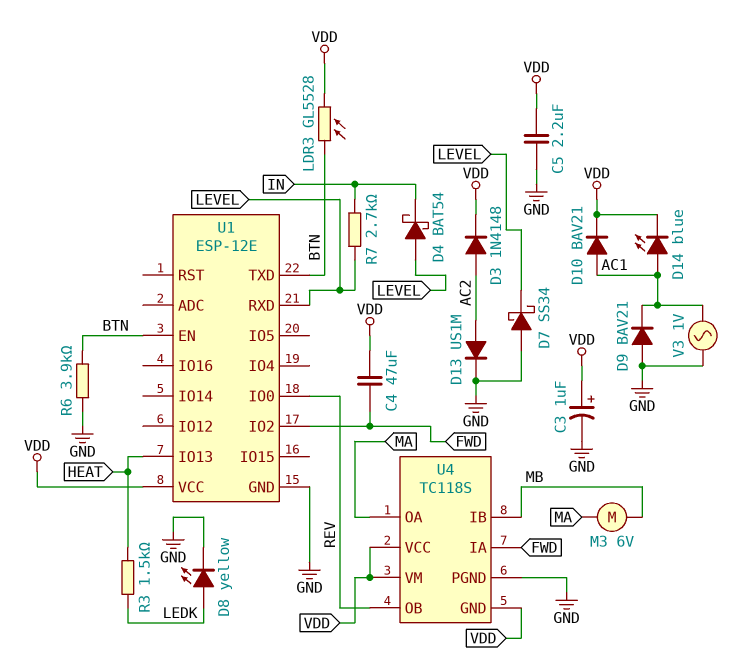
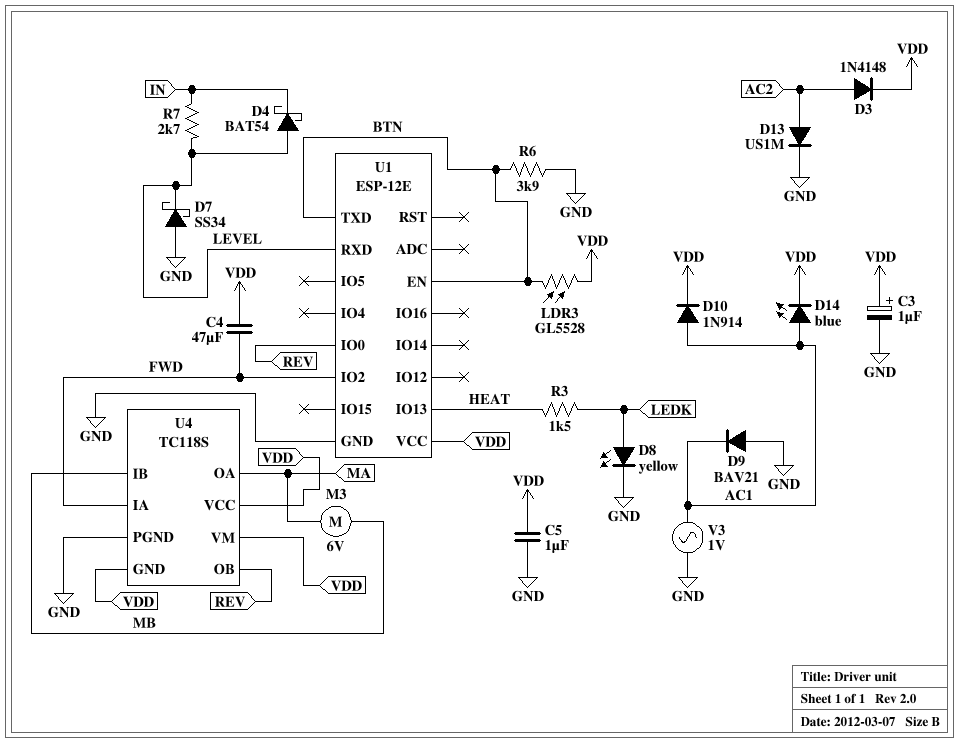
C5: 2.2uF (GND, VDD) -> 1uF (GND, VDD)
D10: diode BAV21 (A AC1, K VDD) -> diode 1N914 (A AC1, K VDD)

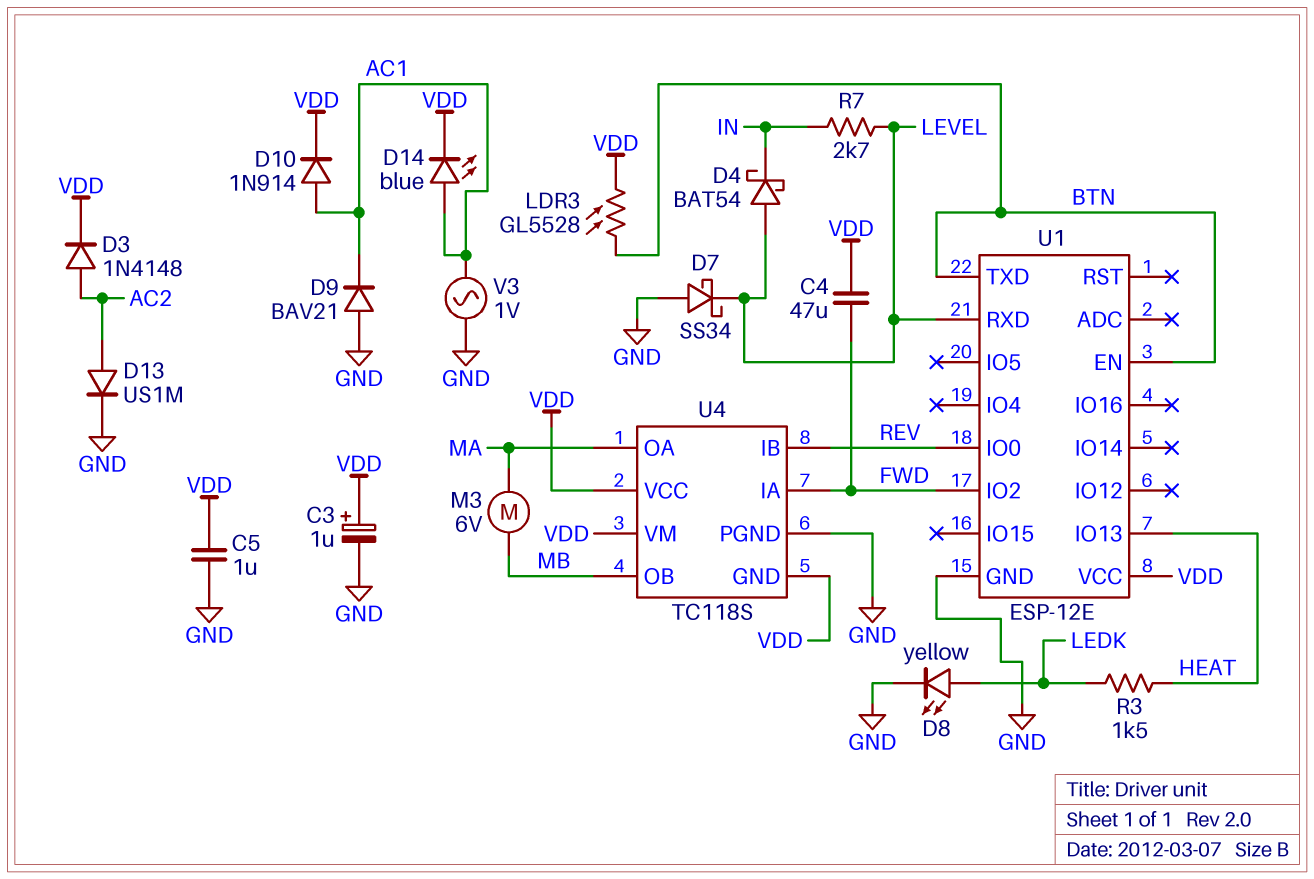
R6: 3.9k (BTN, GND) -> none
U4 pin IB: MB -> REV
U4 pin OB: REV -> MB

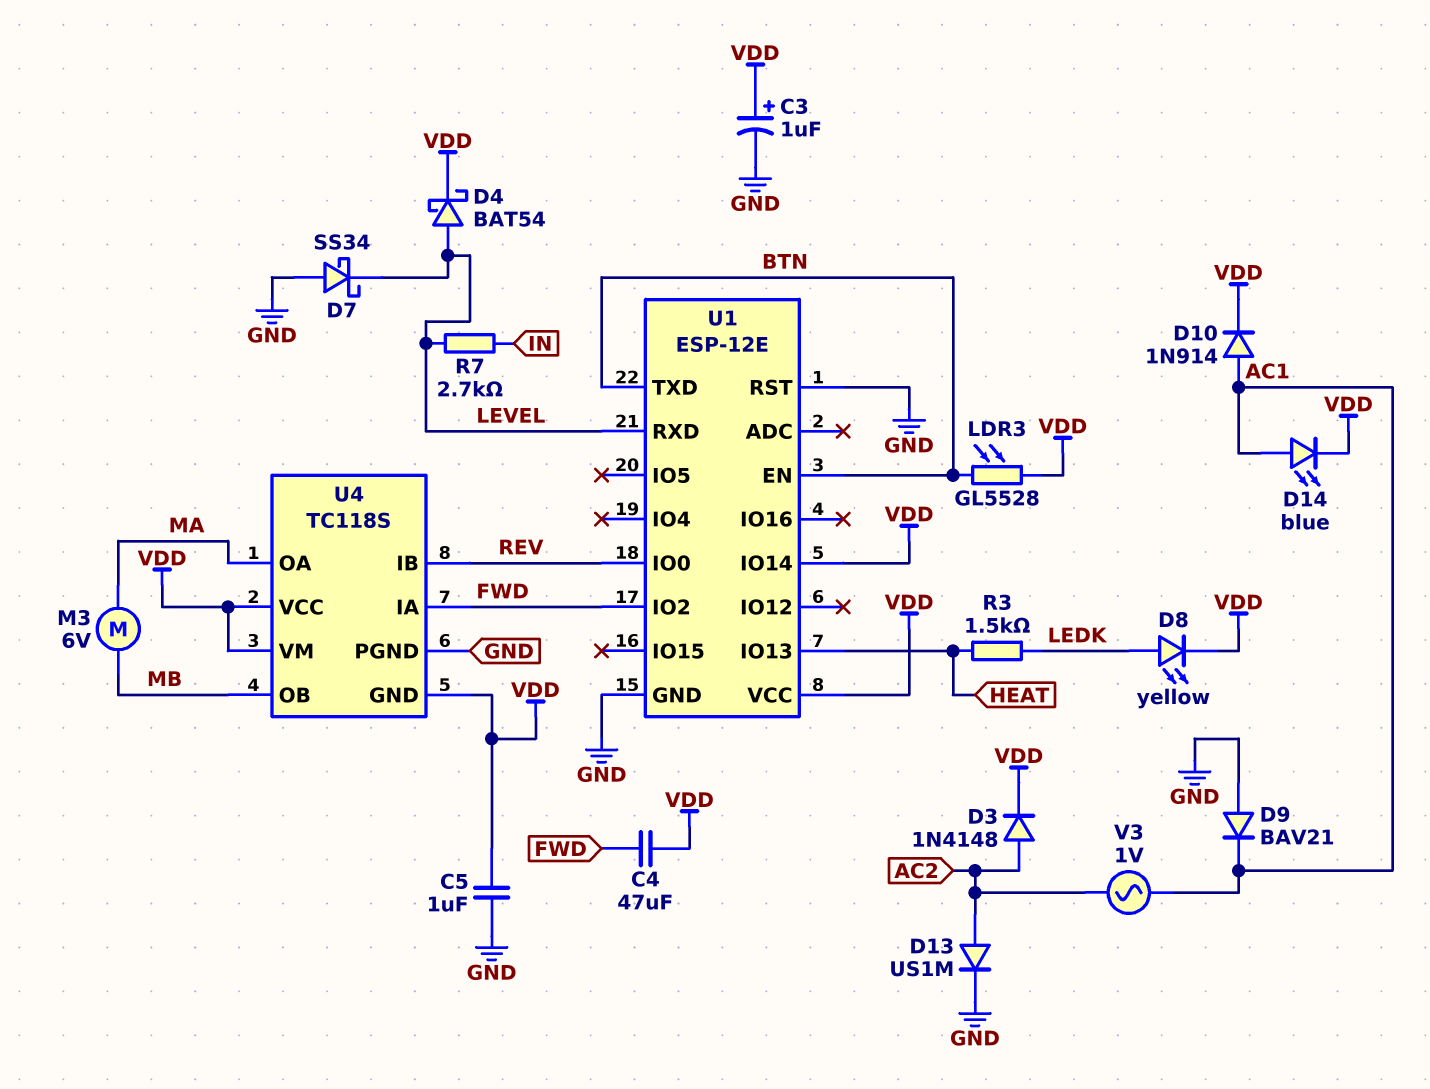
D4: schottky BAT54 (A LEVEL, K IN) -> schottky BAT54 (A LEVEL, K VDD)
D8: LED yellow (A LEDK, K GND) -> LED yellow (A LEDK, K VDD)
U1 pin IO14: none -> VDD
U1 pin RST: none -> GND
V3: AC 1V (AC1, GND) -> AC 1V (AC1, AC2)

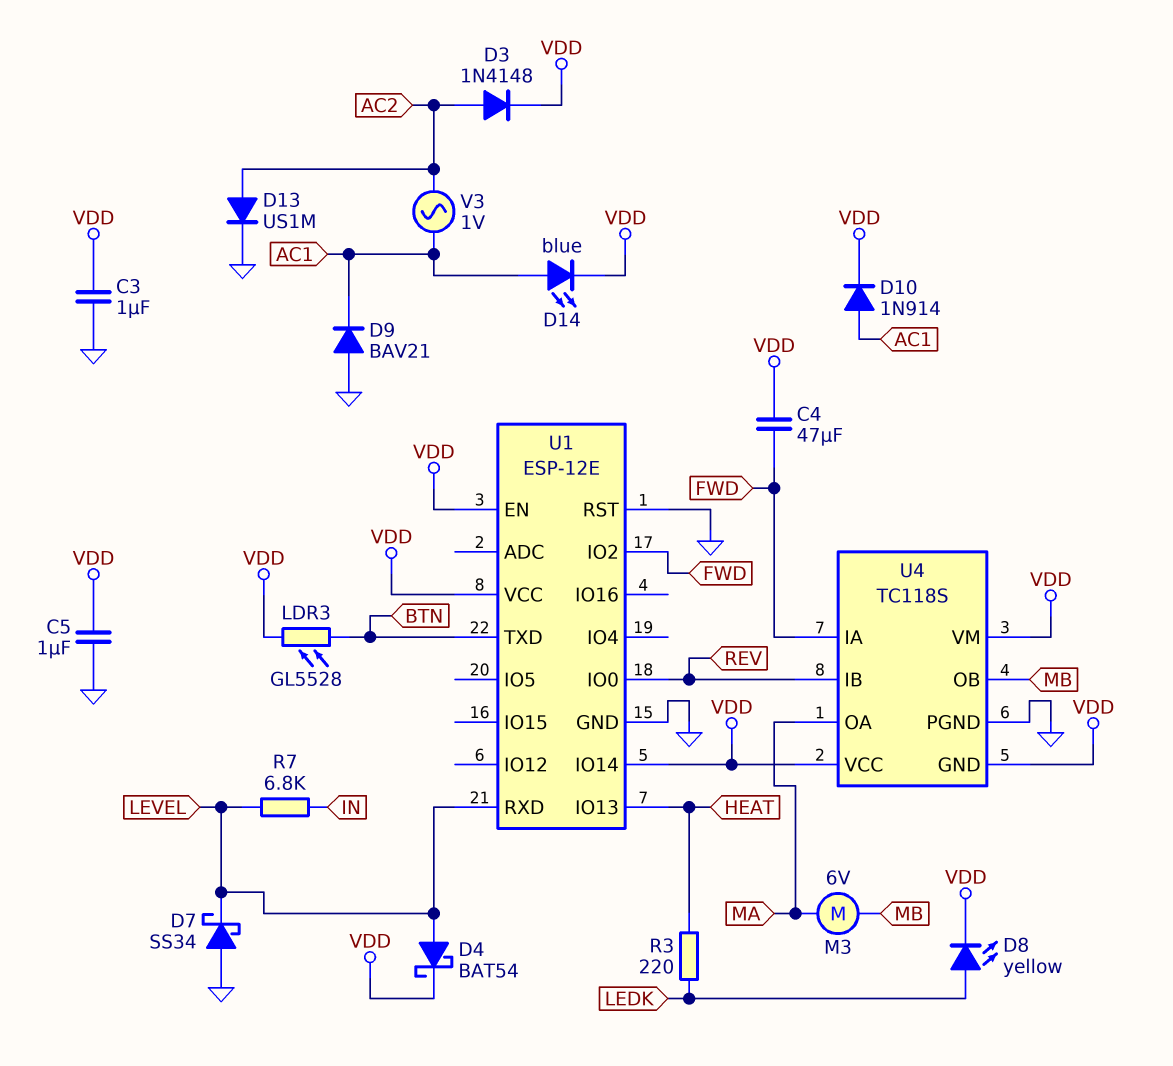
C3: 1uF (plus VDD, minus GND) -> 1uF (GND, VDD)
R3: 1.5k (HEAT, LEDK) -> 220 (HEAT, LEDK)
R7: 2.7k (IN, LEVEL) -> 6.8k (IN, LEVEL)
U1 pin EN: BTN -> VDD

